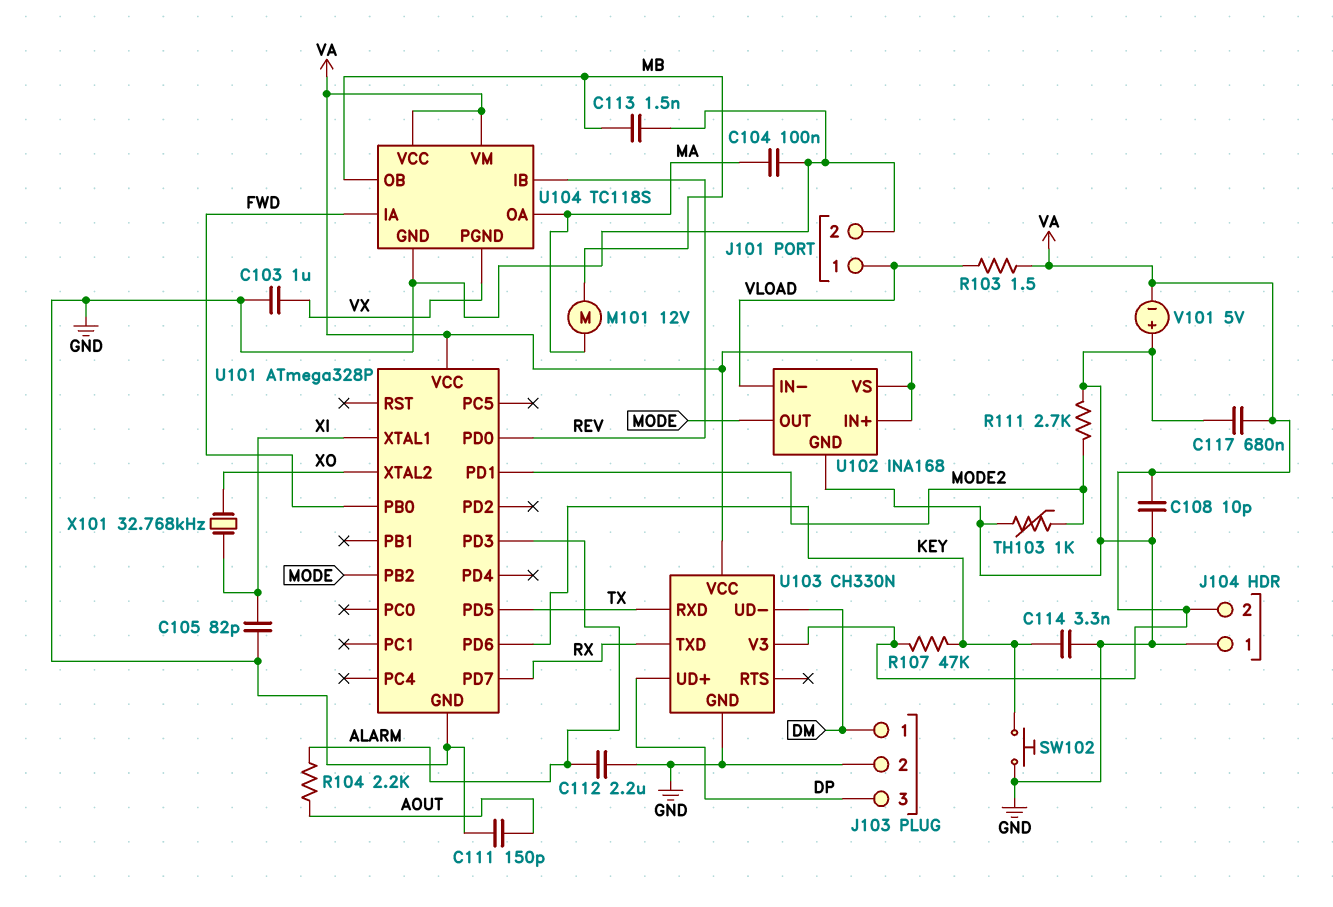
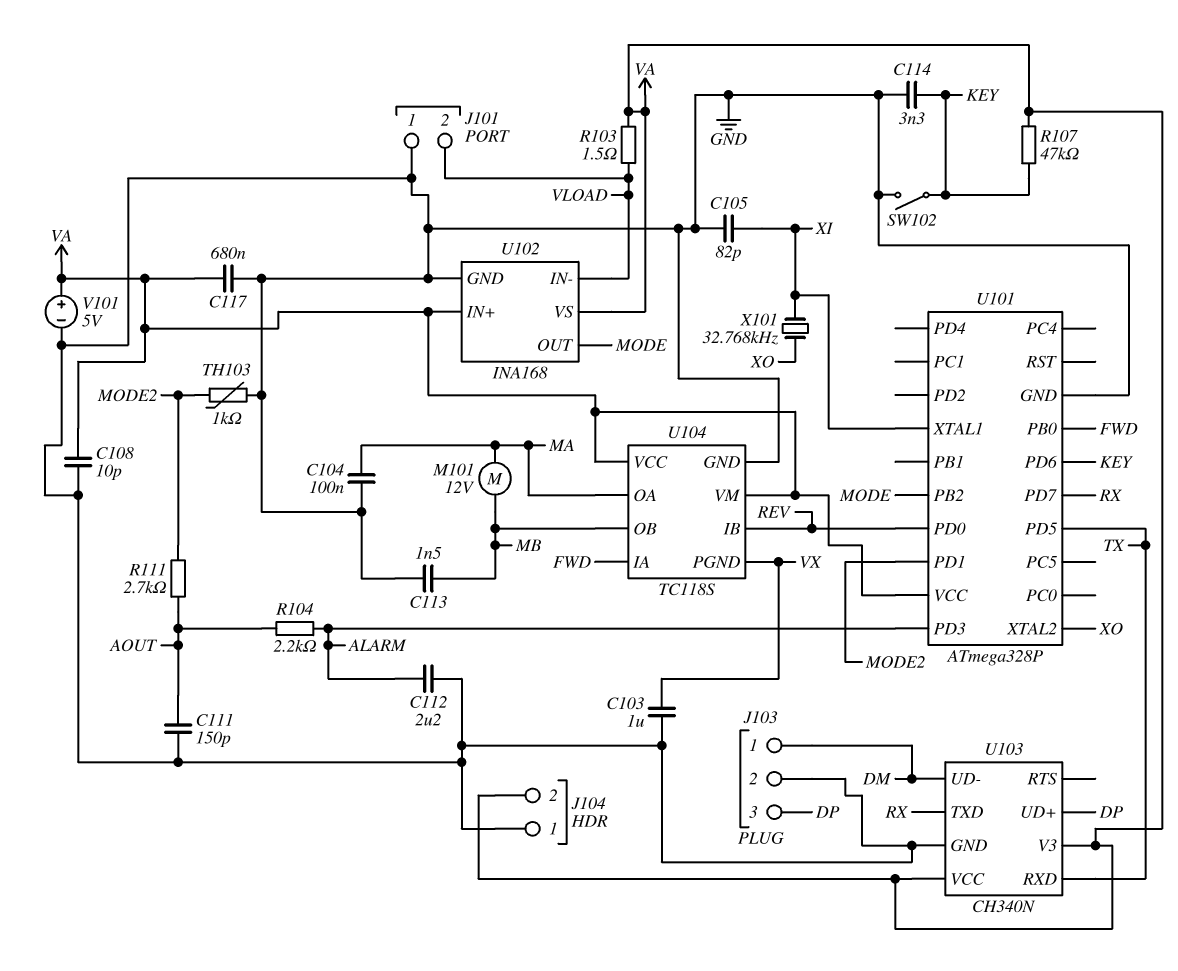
J101 pin 1: VLOAD -> GND
J101 pin 2: GND -> VLOAD
R111: 2.7k (GND, MODE2) -> 2.7k (AOUT, MODE2)
SW102: button (GND, KEY) -> switch (GND, KEY)
U103: CH330N -> CH340N
V101: 5V (plus GND, minus VA) -> 5V (plus VA, minus GND)

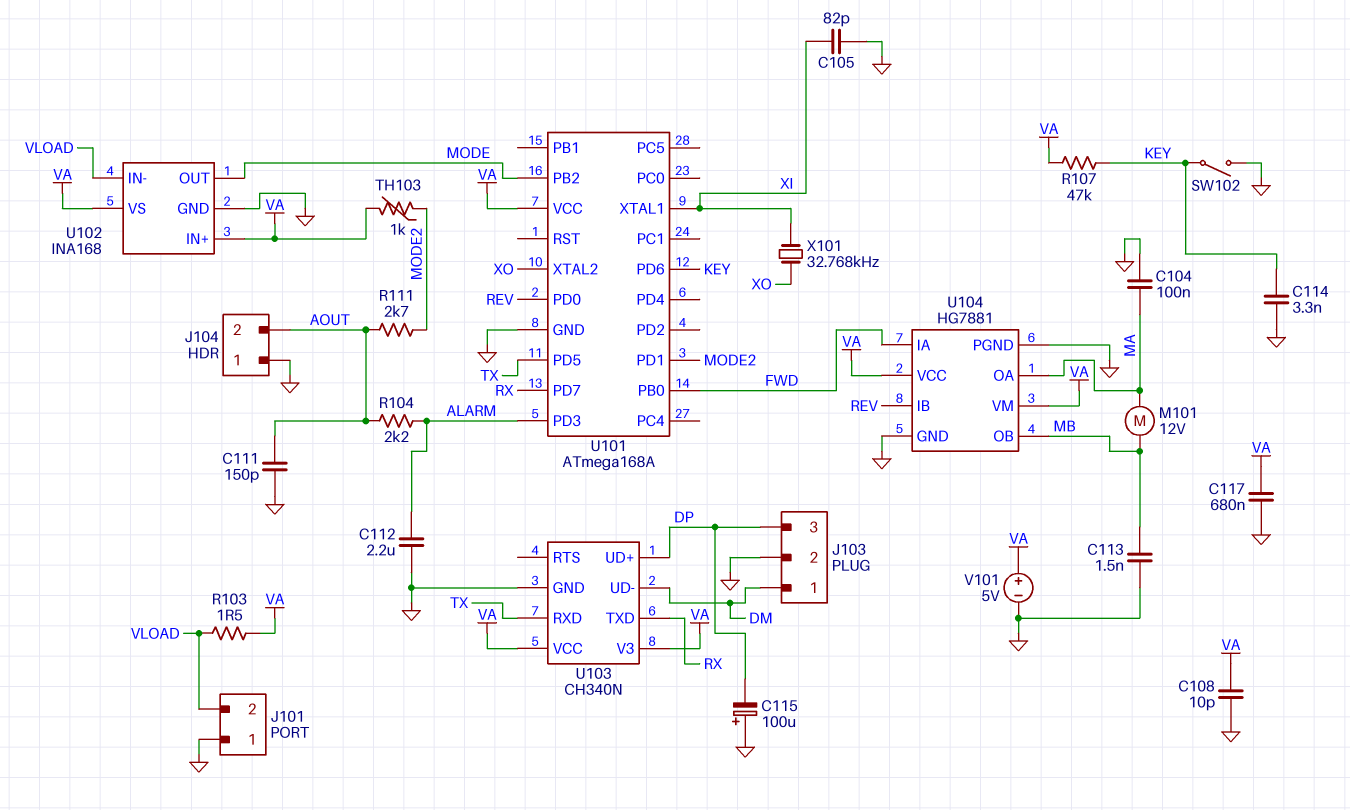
C103: 1uF (GND, VX) -> none
C115: none -> 100uF (plus GND, minus DP)
J104 pin 2: VA -> AOUT
TH103: 1k (GND, MODE2) -> 1k (MODE2, VA)
U101: ATmega328P -> ATmega168A
U104: TC118S -> HG7881
U104 pin PGND: VX -> GND

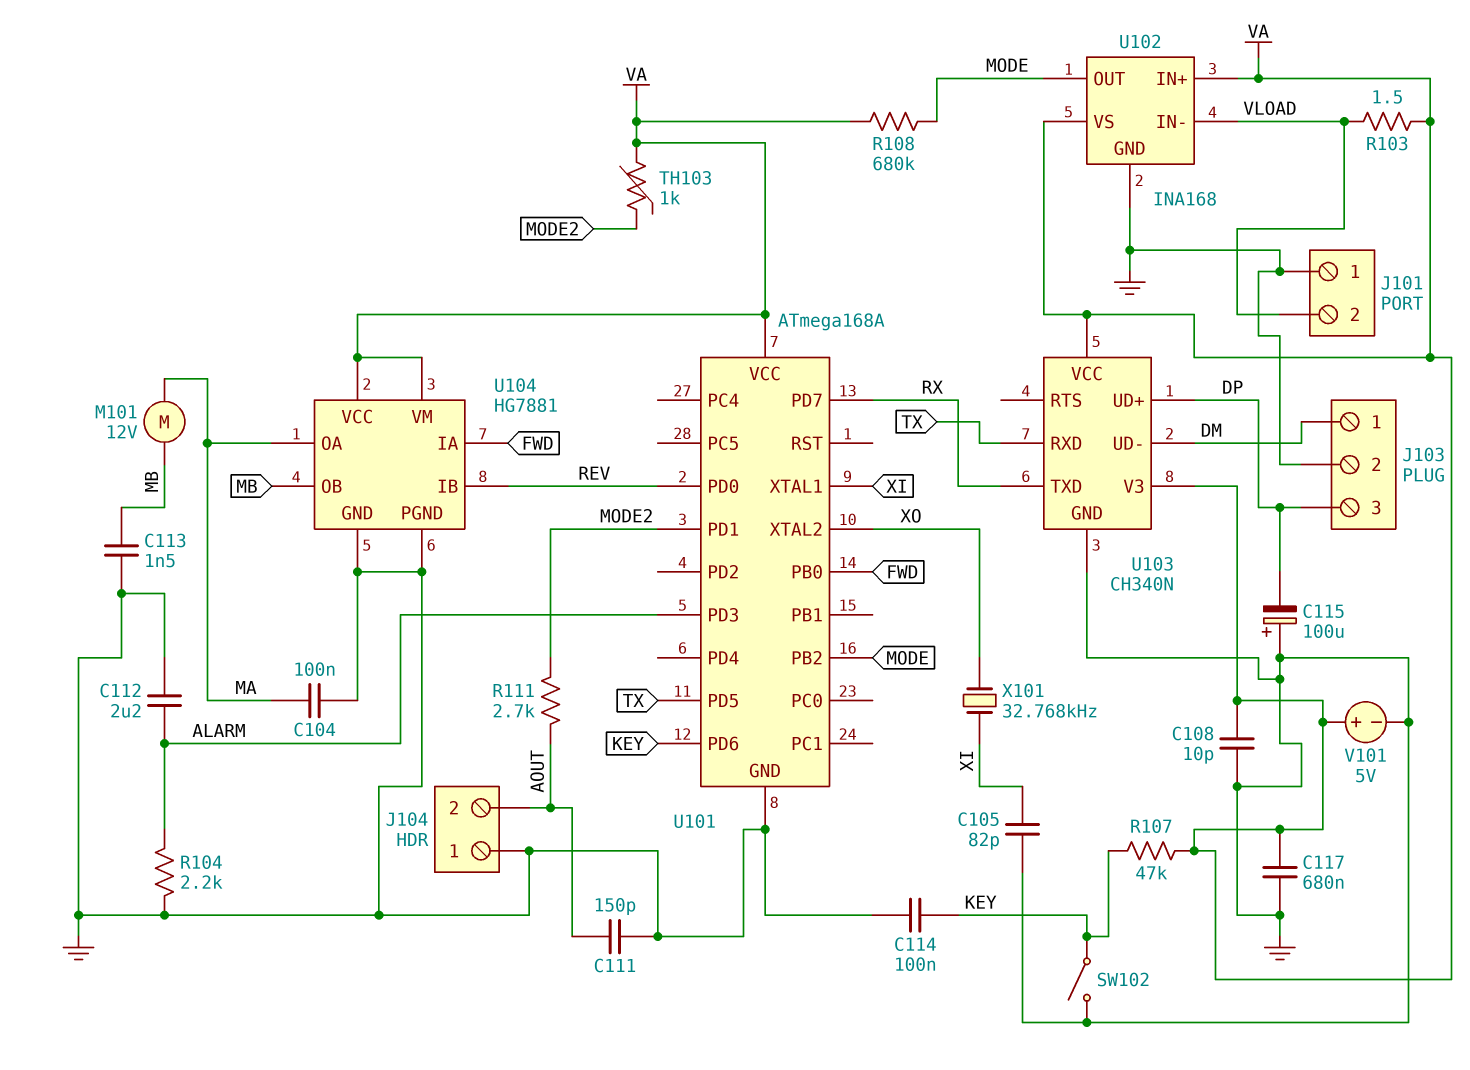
C114: 3.3nF (GND, KEY) -> 100nF (GND, KEY)
R104: 2.2k (ALARM, AOUT) -> 2.2k (ALARM, GND)
R108: none -> 680k (MODE, VA)

